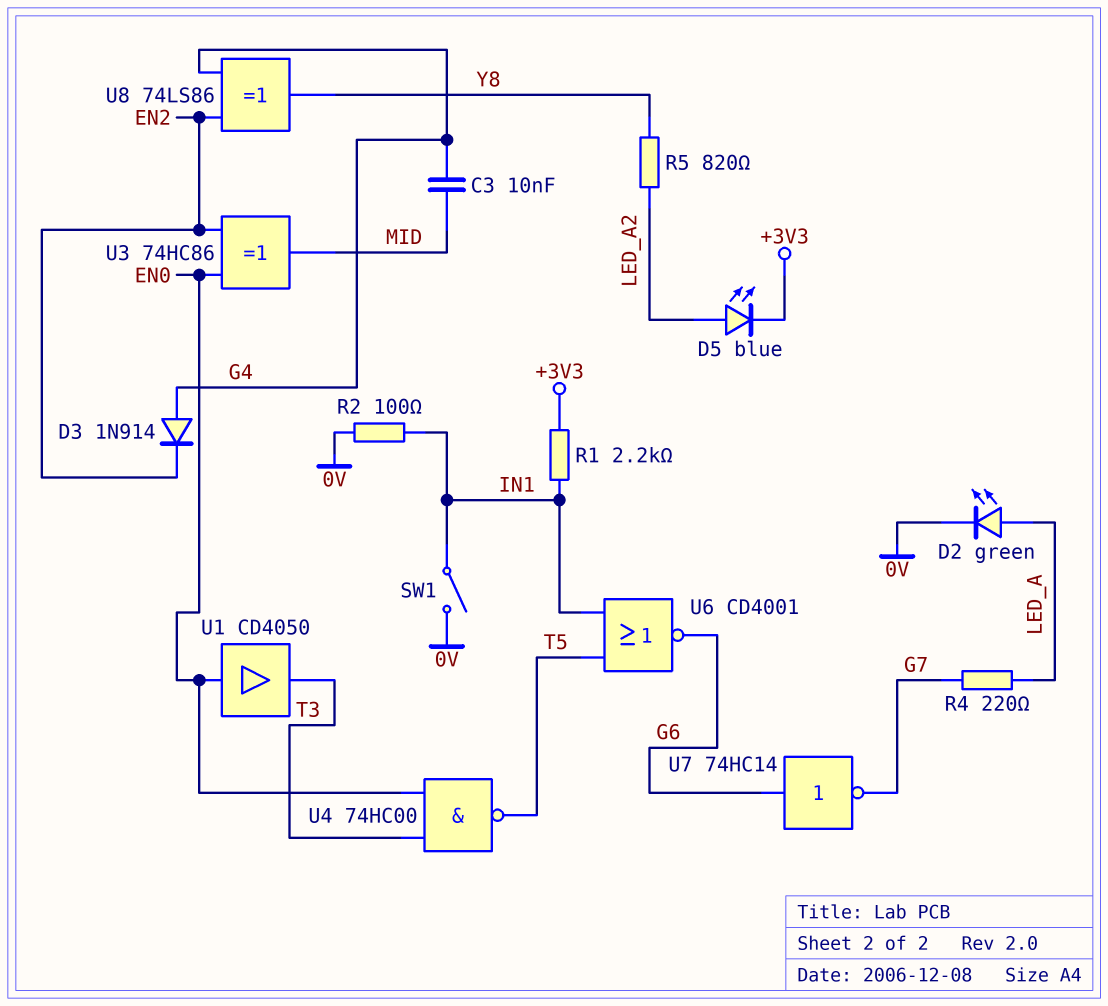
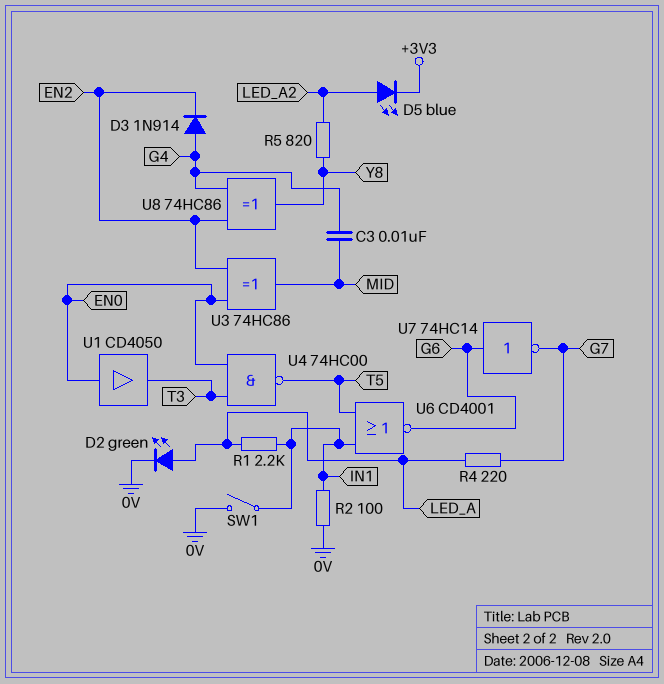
R1: 2.2k (+3V3, IN1) -> 2.2k (IN1, LED_A)
U8: XOR 74LS86 (in EN2, in G4, out Y8) -> XOR 74HC86 (in EN2, in G4, out Y8)

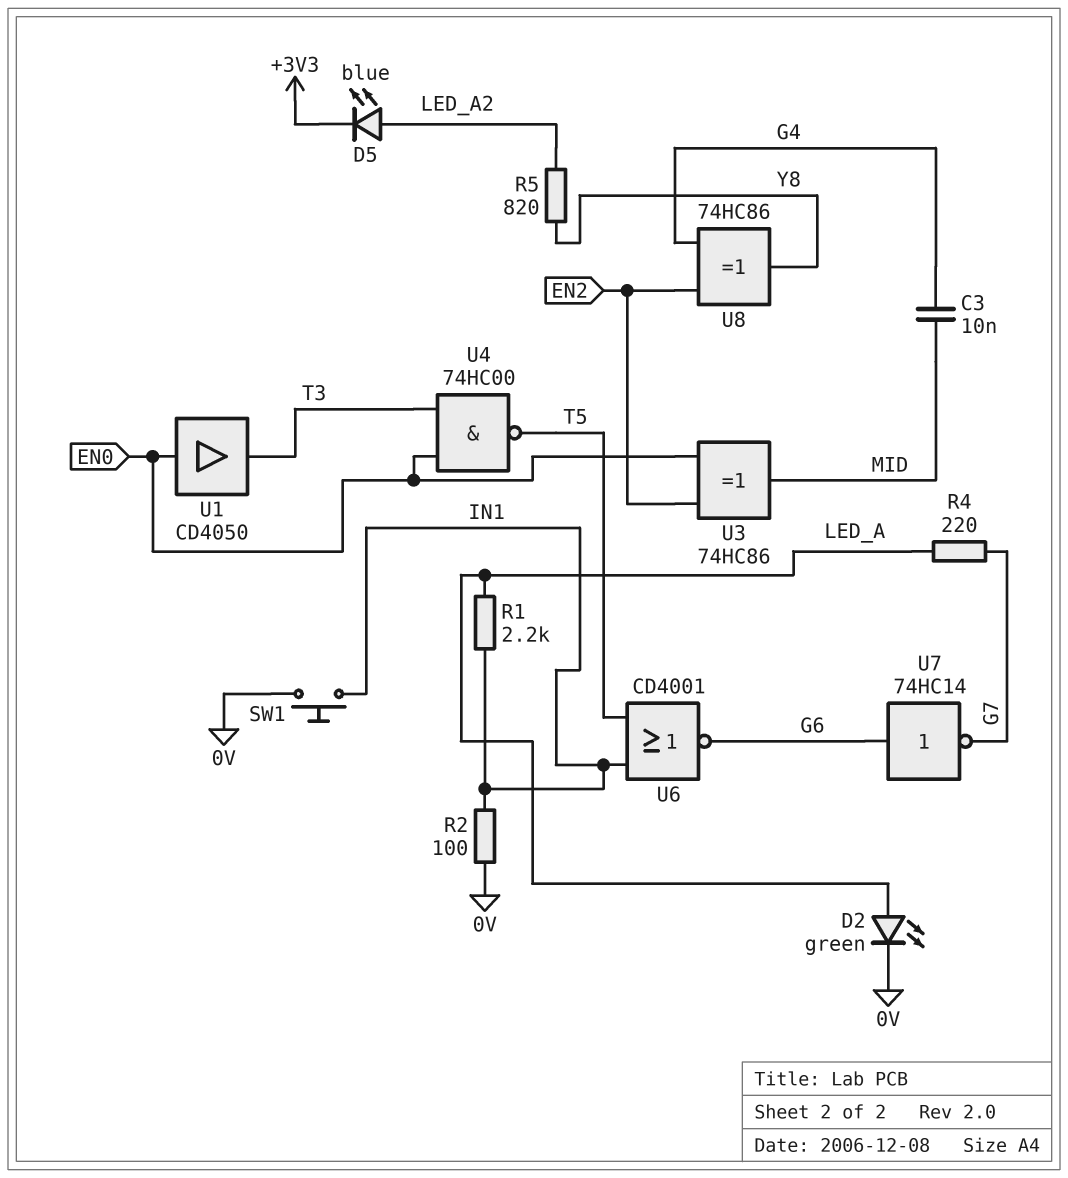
D3: diode 1N914 (A G4, K EN2) -> none
SW1: switch (0V, IN1) -> button (0V, IN1)

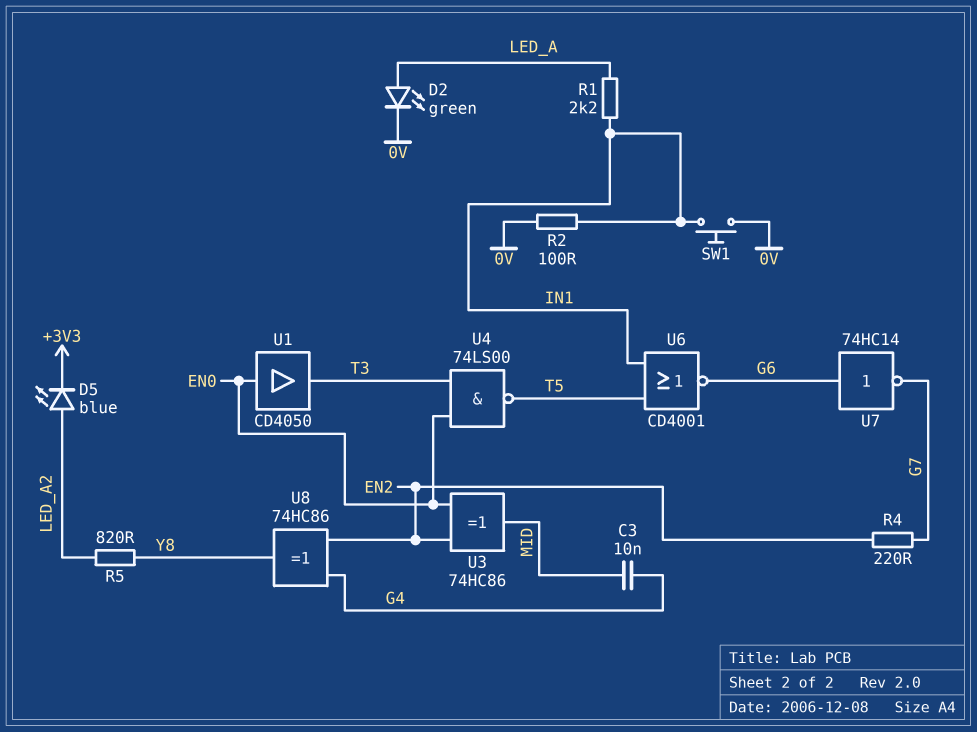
R4: 220 (G7, LED_A) -> 220 (EN2, G7)
U4: NAND 74HC00 (in EN0, in T3, out T5) -> NAND 74LS00 (in EN0, in T3, out T5)

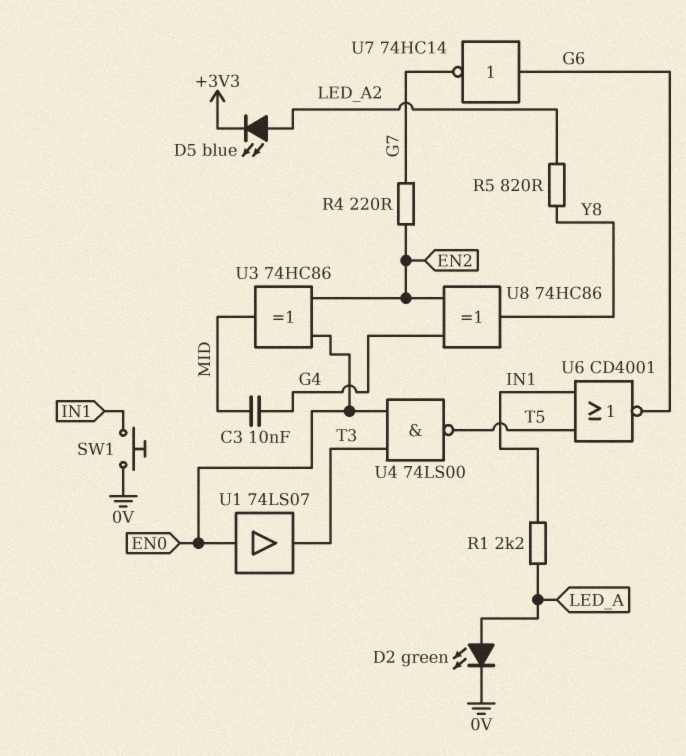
R2: 100 (0V, IN1) -> none
U1: buffer CD4050 (in EN0, out T3) -> buffer 74LS07 (in EN0, out T3)

